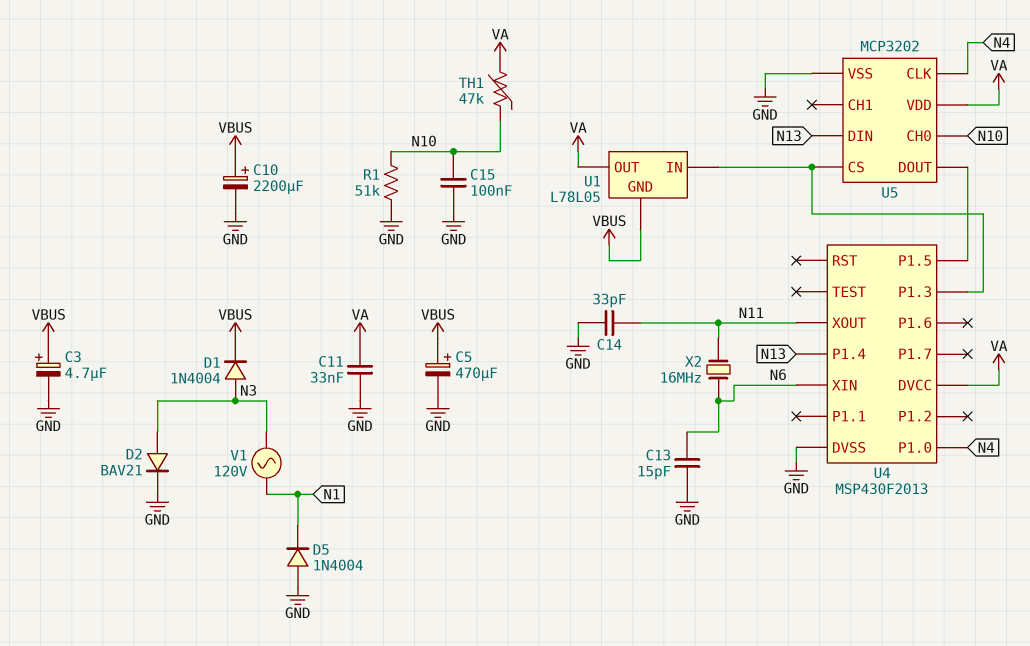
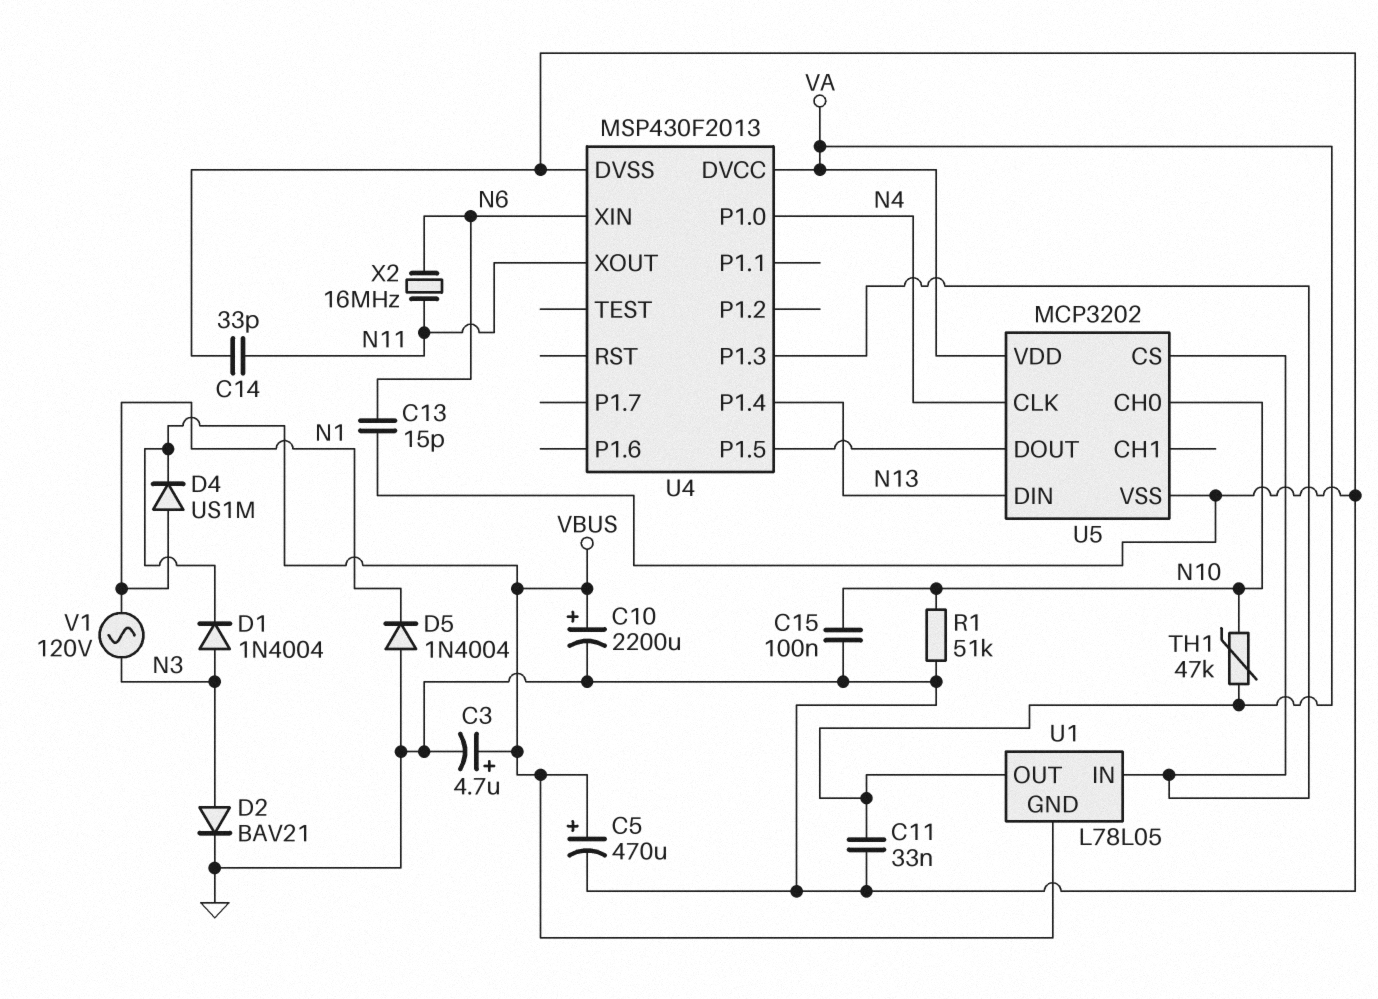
D4: none -> diode US1M (A N1, K VBUS)

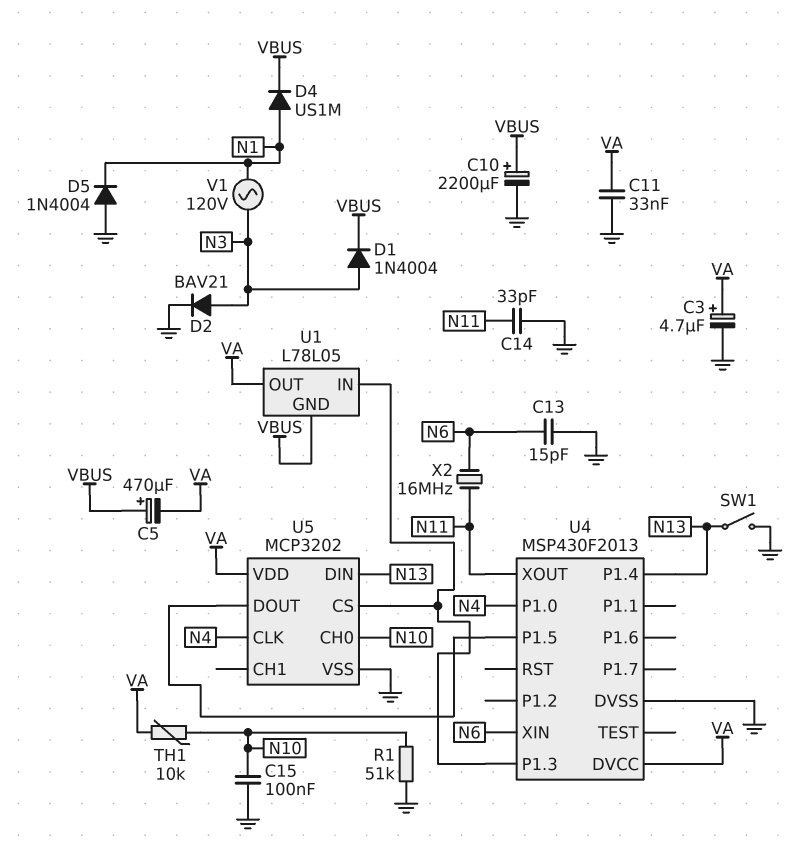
C3: 4.7uF (plus VBUS, minus GND) -> 4.7uF (plus VA, minus GND)
C5: 470uF (plus VBUS, minus GND) -> 470uF (plus VBUS, minus VA)
SW1: none -> switch (GND, N13)
TH1: 47k (N10, VA) -> 10k (N10, VA)

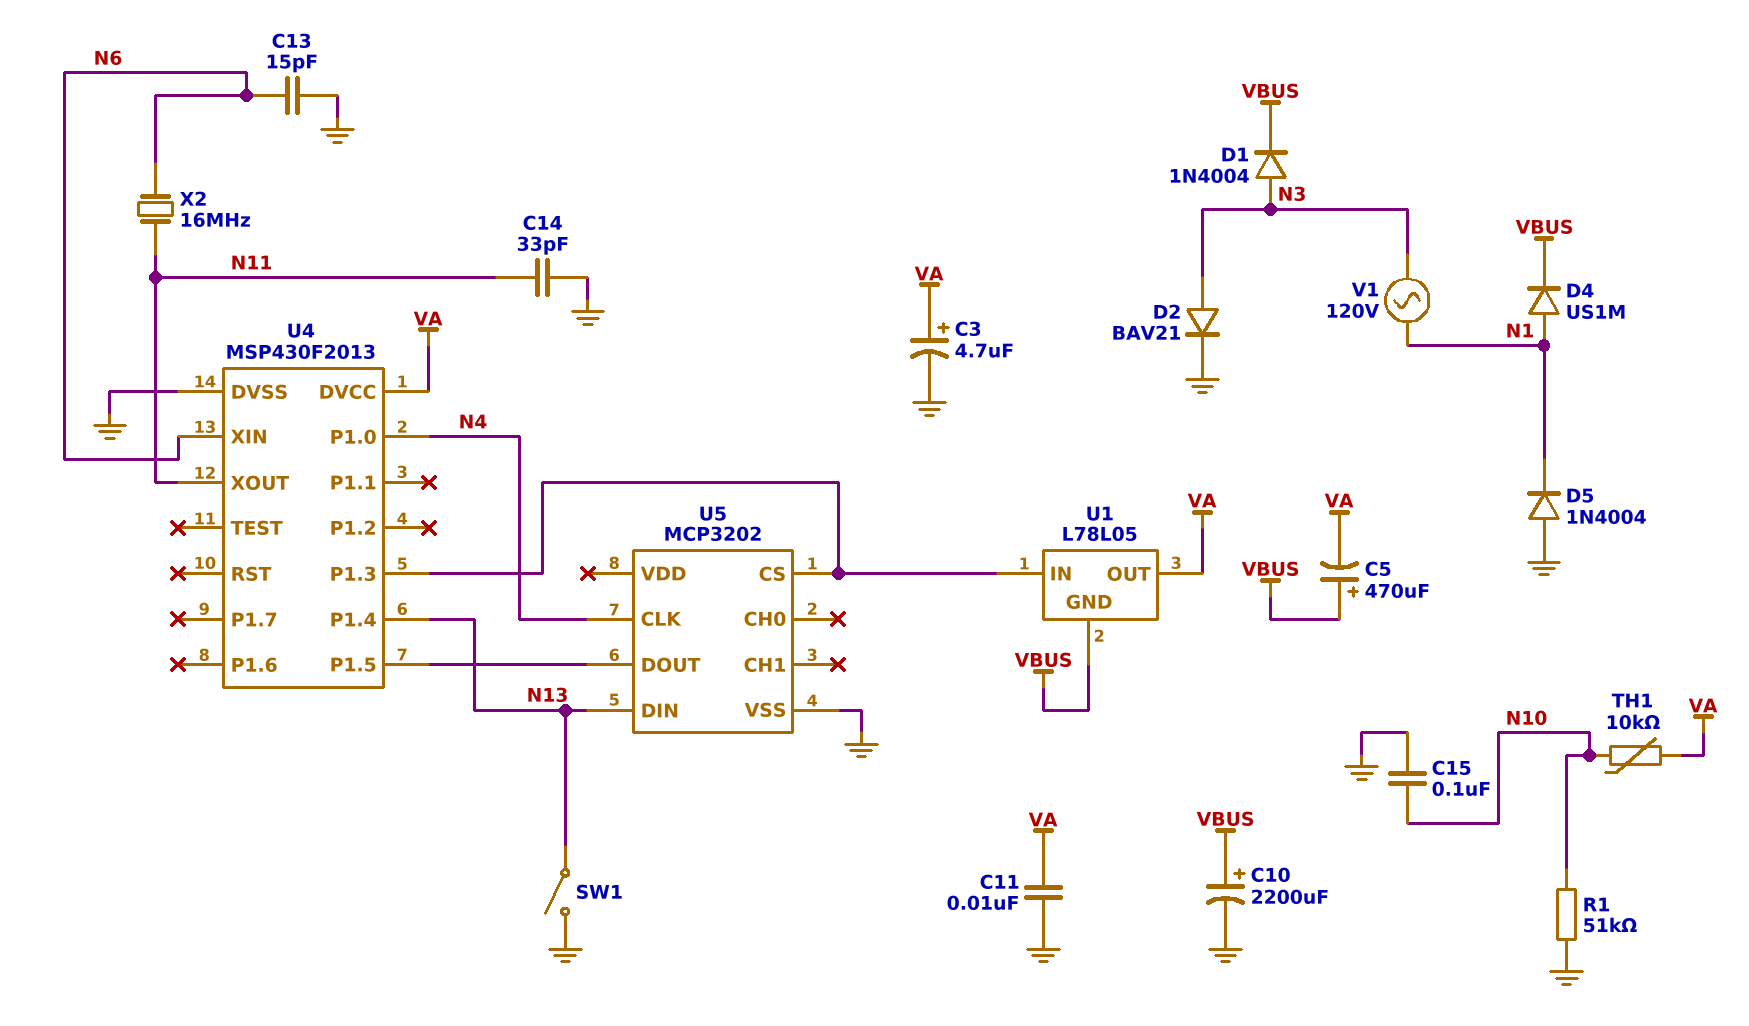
C11: 33nF (GND, VA) -> 10nF (GND, VA)
U5 pin CH0: N10 -> none
U5 pin VDD: VA -> none

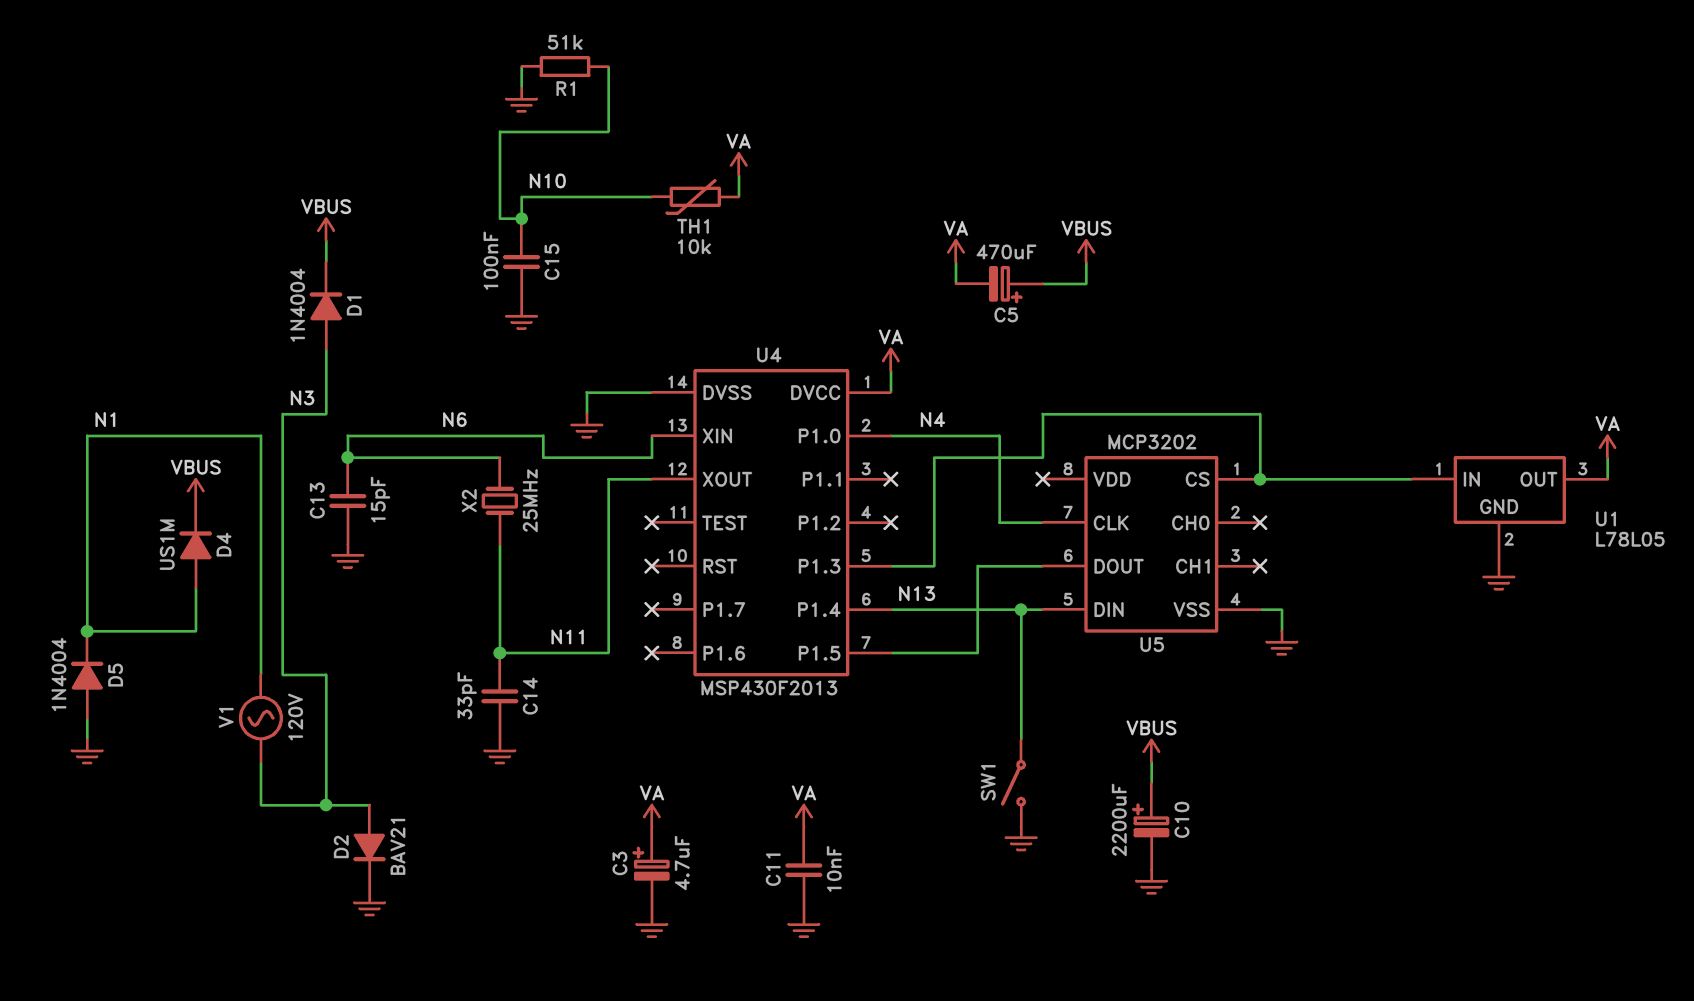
U1 pin GND: VBUS -> GND
X2: 16MHz (N6, N11) -> 25MHz (N6, N11)

